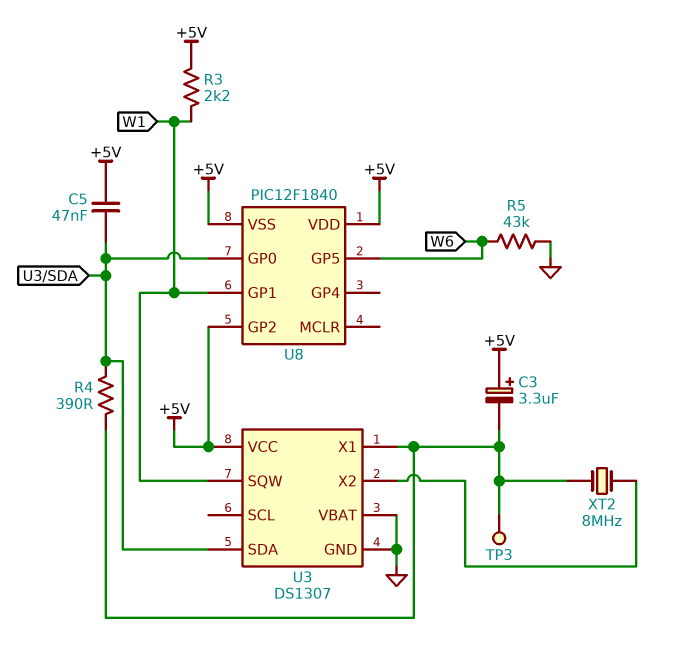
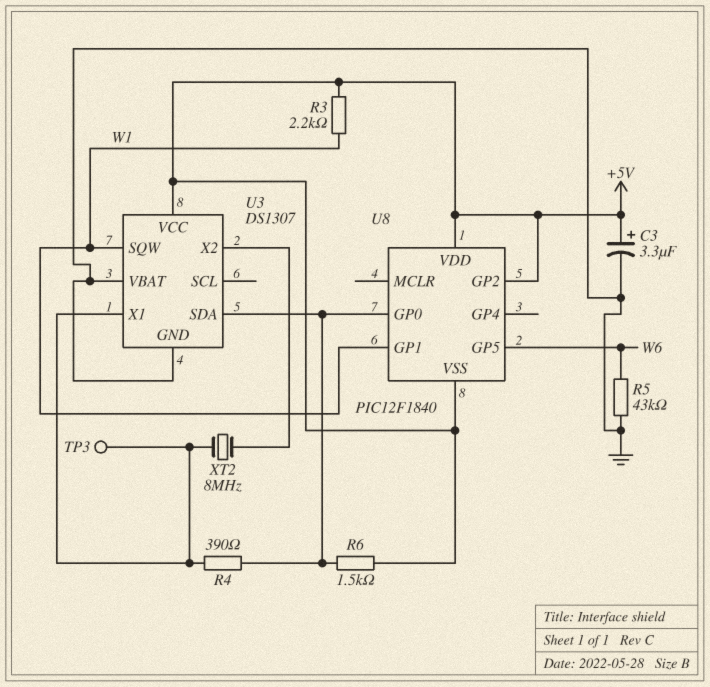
C3: 3.3uF (plus +5V, minus U3/X1) -> 3.3uF (plus +5V, minus GND)
C5: 47nF (+5V, U3/SDA) -> none
R6: none -> 1.5k (+5V, U3/SDA)

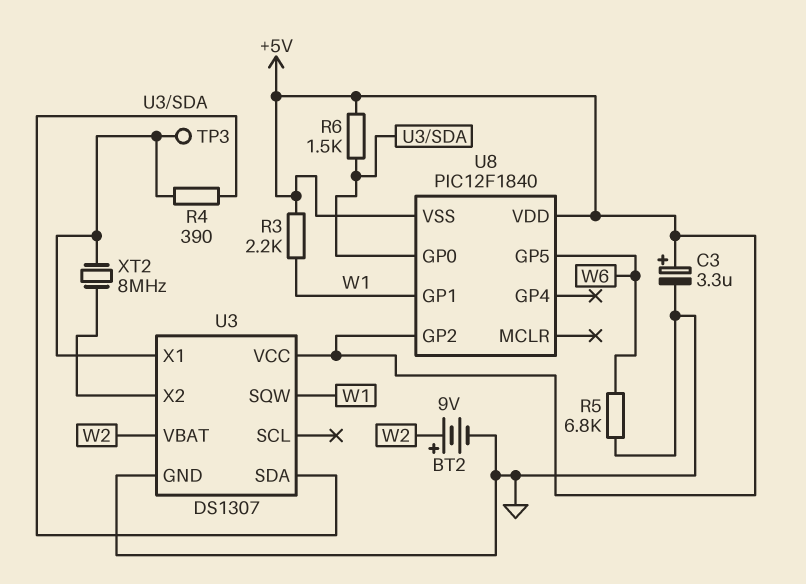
BT2: none -> 9V (plus W2, minus GND)
R5: 43k (GND, W6) -> 6.8k (GND, W6)
U3 pin VBAT: GND -> W2

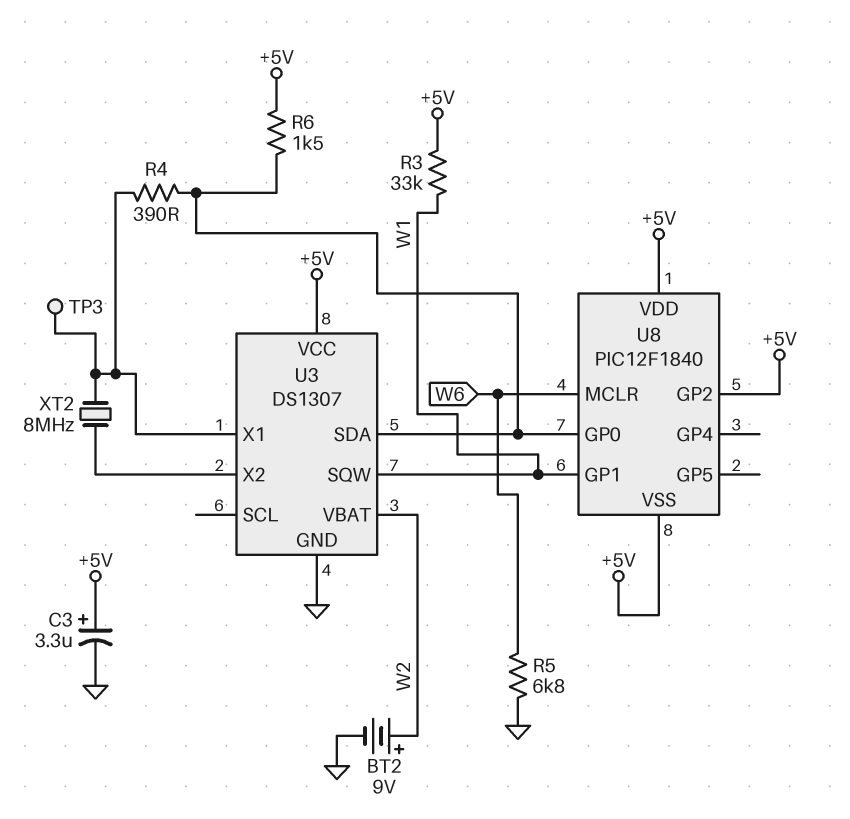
R3: 2.2k (+5V, W1) -> 33k (+5V, W1)
U8 pin GP5: W6 -> none
U8 pin MCLR: none -> W6

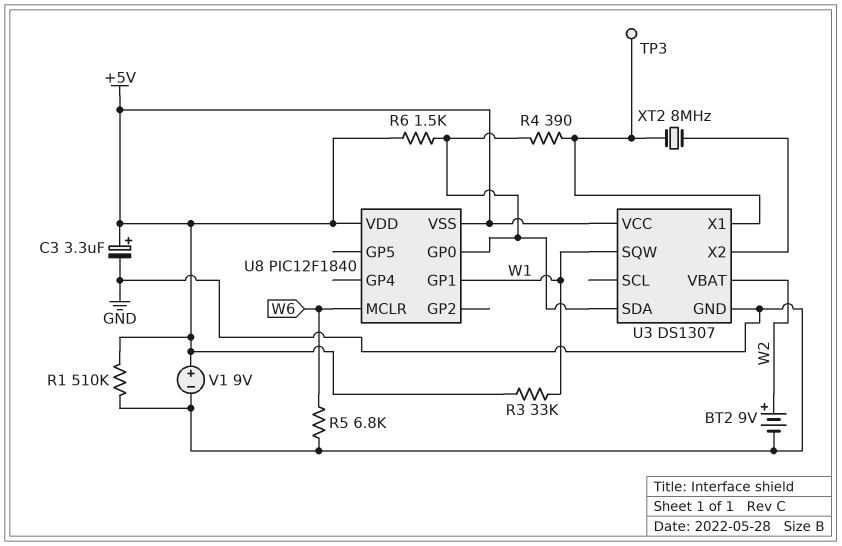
R1: none -> 510k (+5V, GND)
U8 pin GP2: +5V -> none
V1: none -> 9V (plus +5V, minus GND)

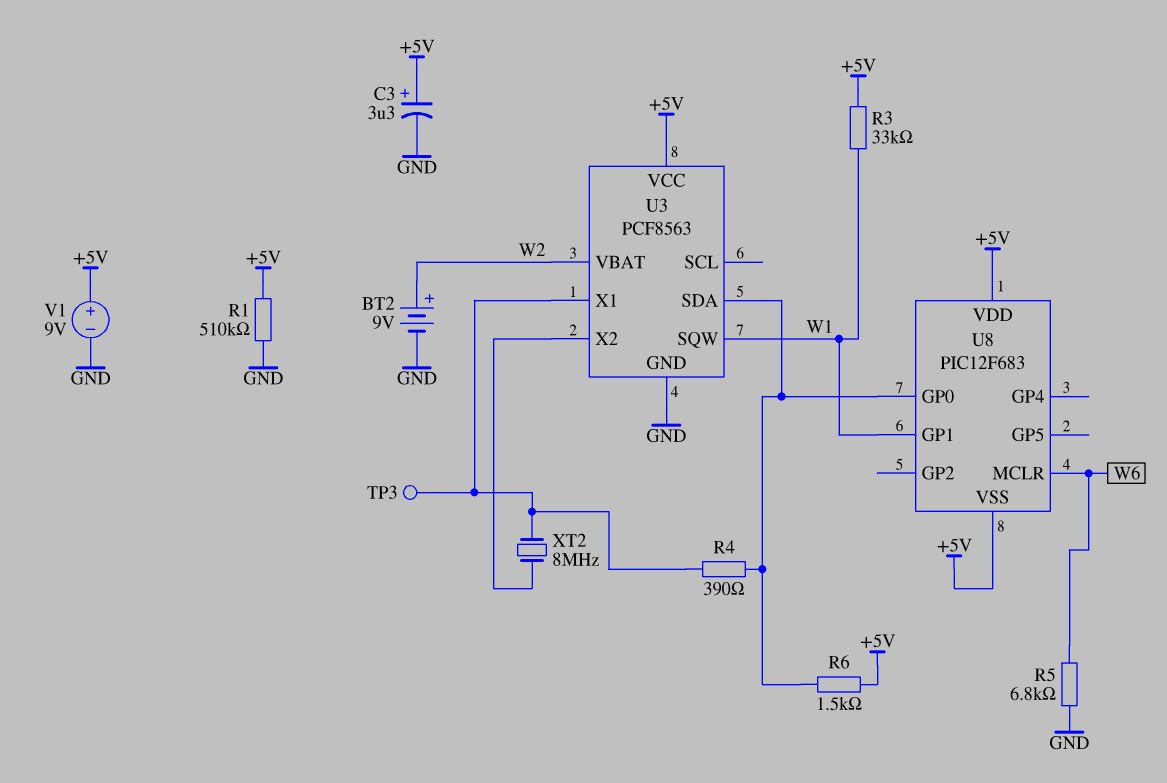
U3: DS1307 -> PCF8563
U8: PIC12F1840 -> PIC12F683

